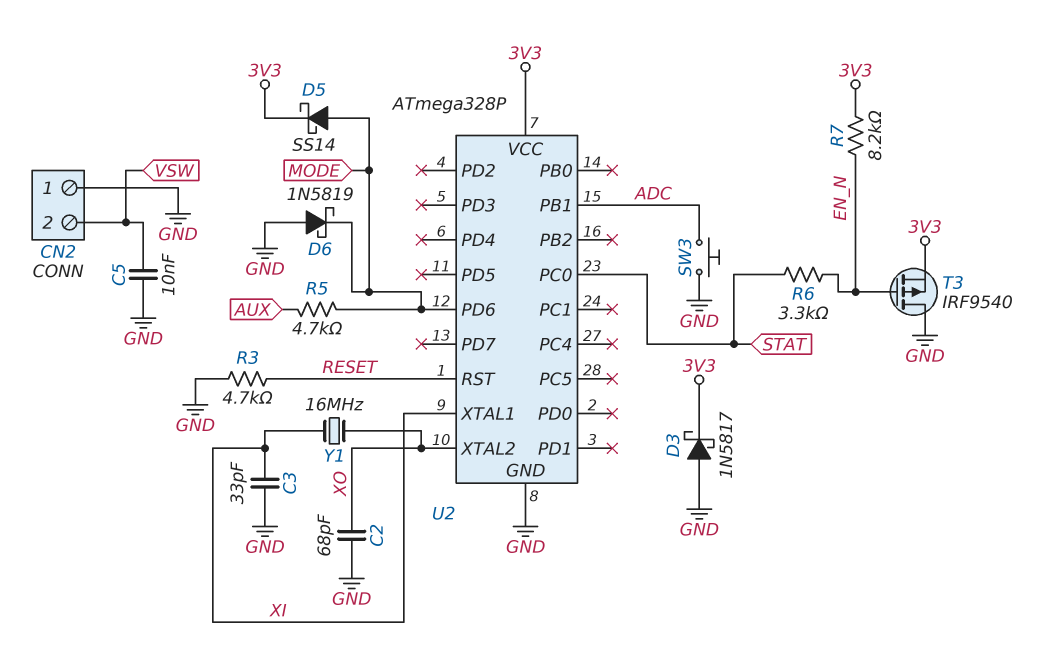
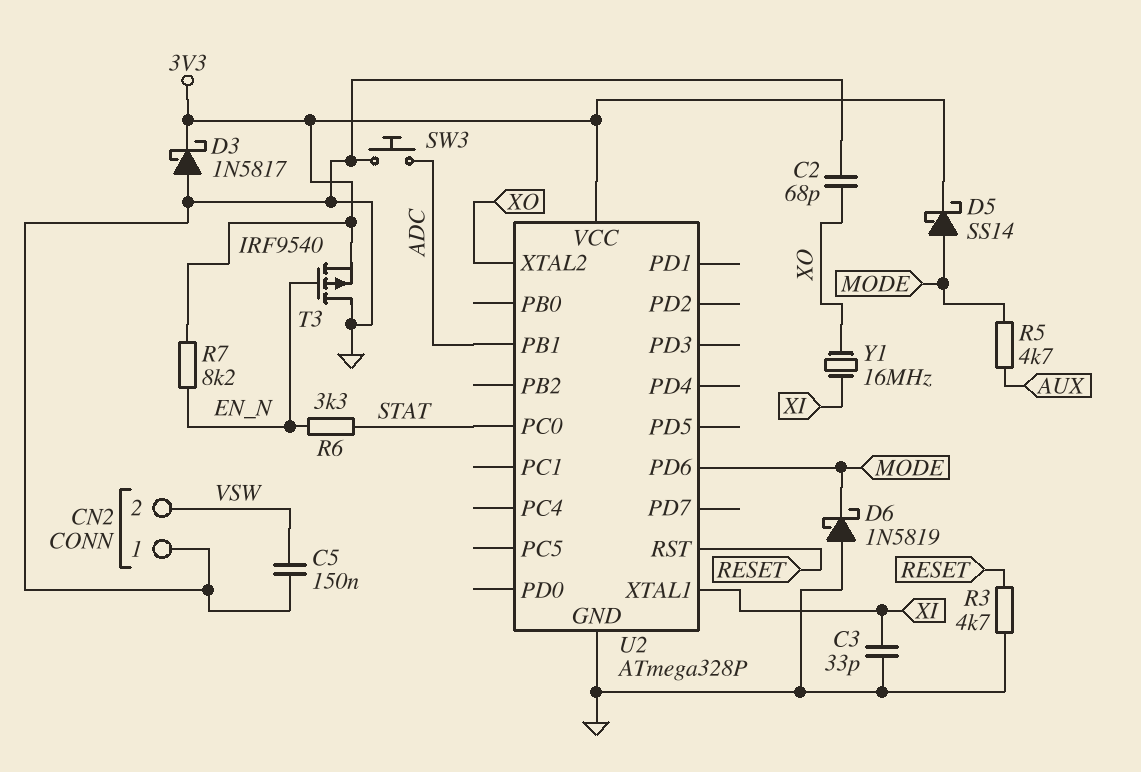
C5: 10nF (GND, VSW) -> 150nF (GND, VSW)

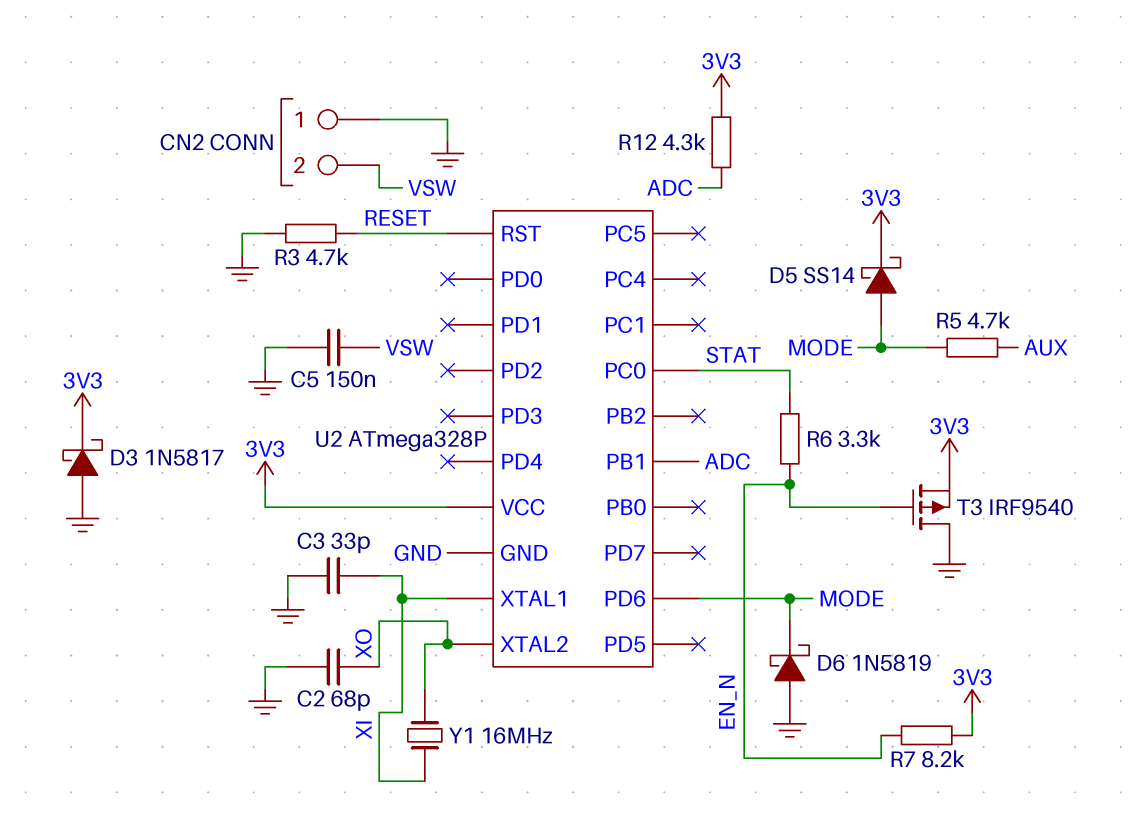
R12: none -> 4.3k (3V3, ADC)
SW3: button (ADC, GND) -> none

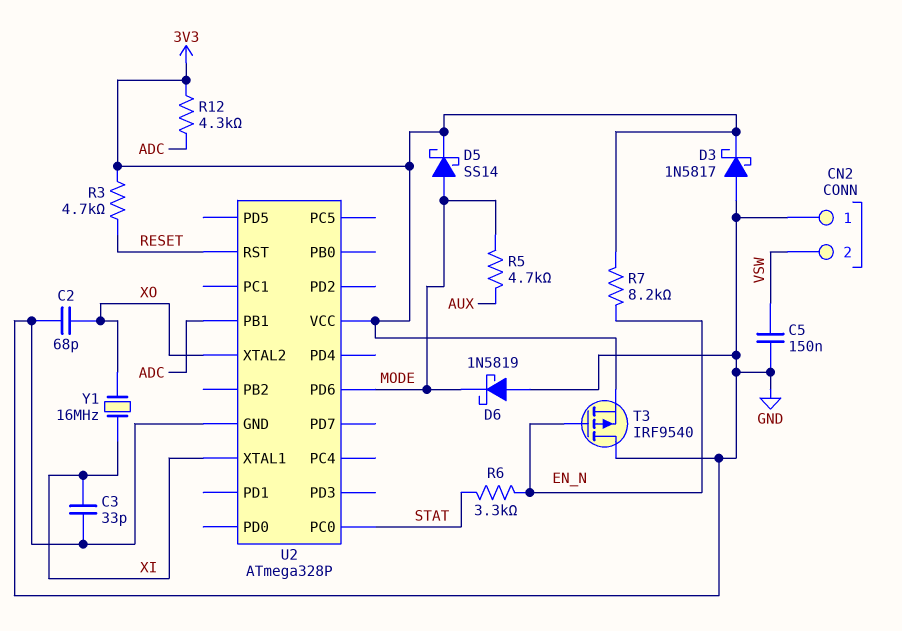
R3: 4.7k (GND, RESET) -> 4.7k (3V3, RESET)

